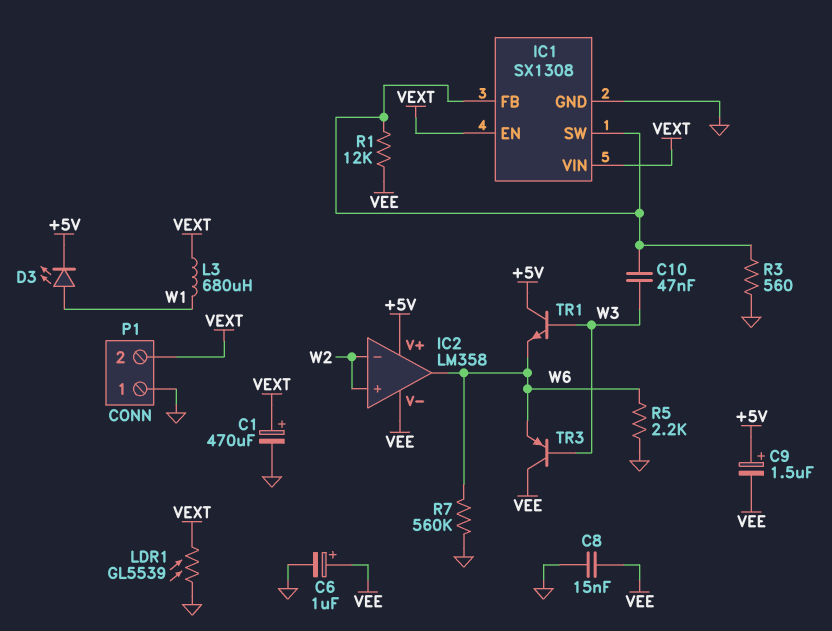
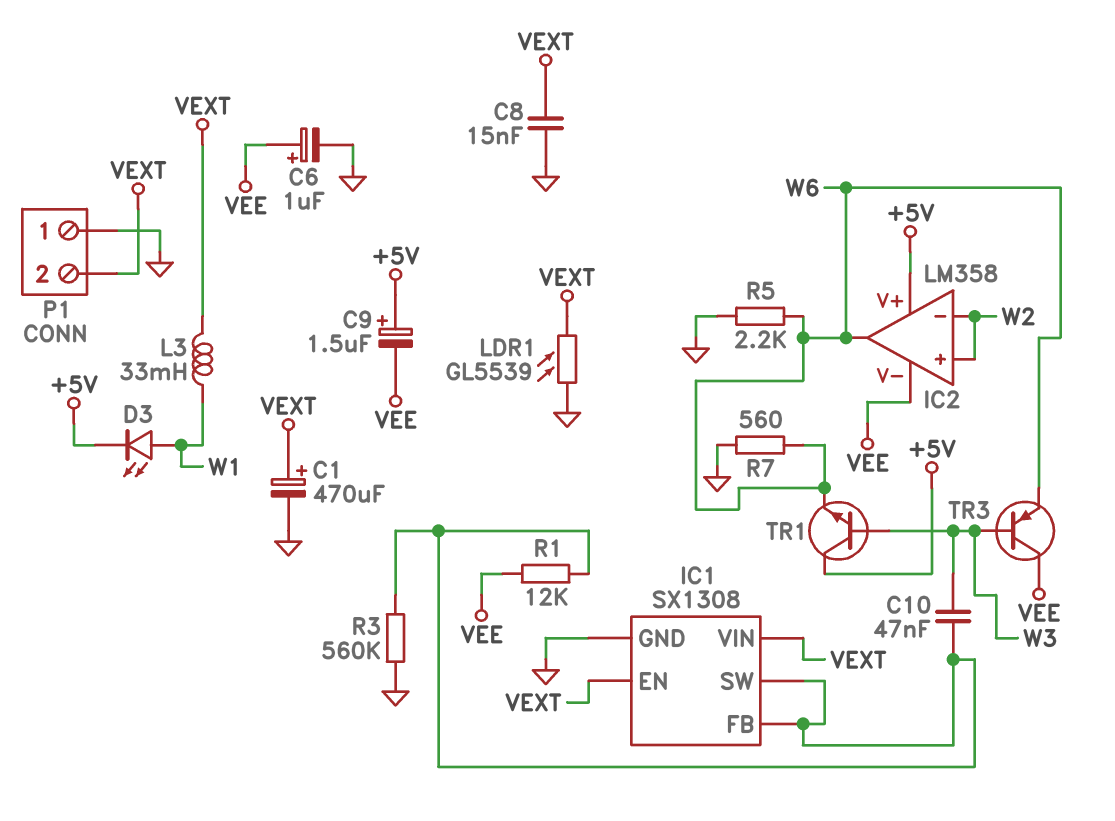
C8: 15nF (GND, VEE) -> 15nF (GND, VEXT)
L3: 680uH (VEXT, W1) -> 33mH (VEXT, W1)
R3: 560 (GND, IC1/FB) -> 560k (GND, IC1/FB)
R7: 560k (GND, W6) -> 560 (GND, W6)

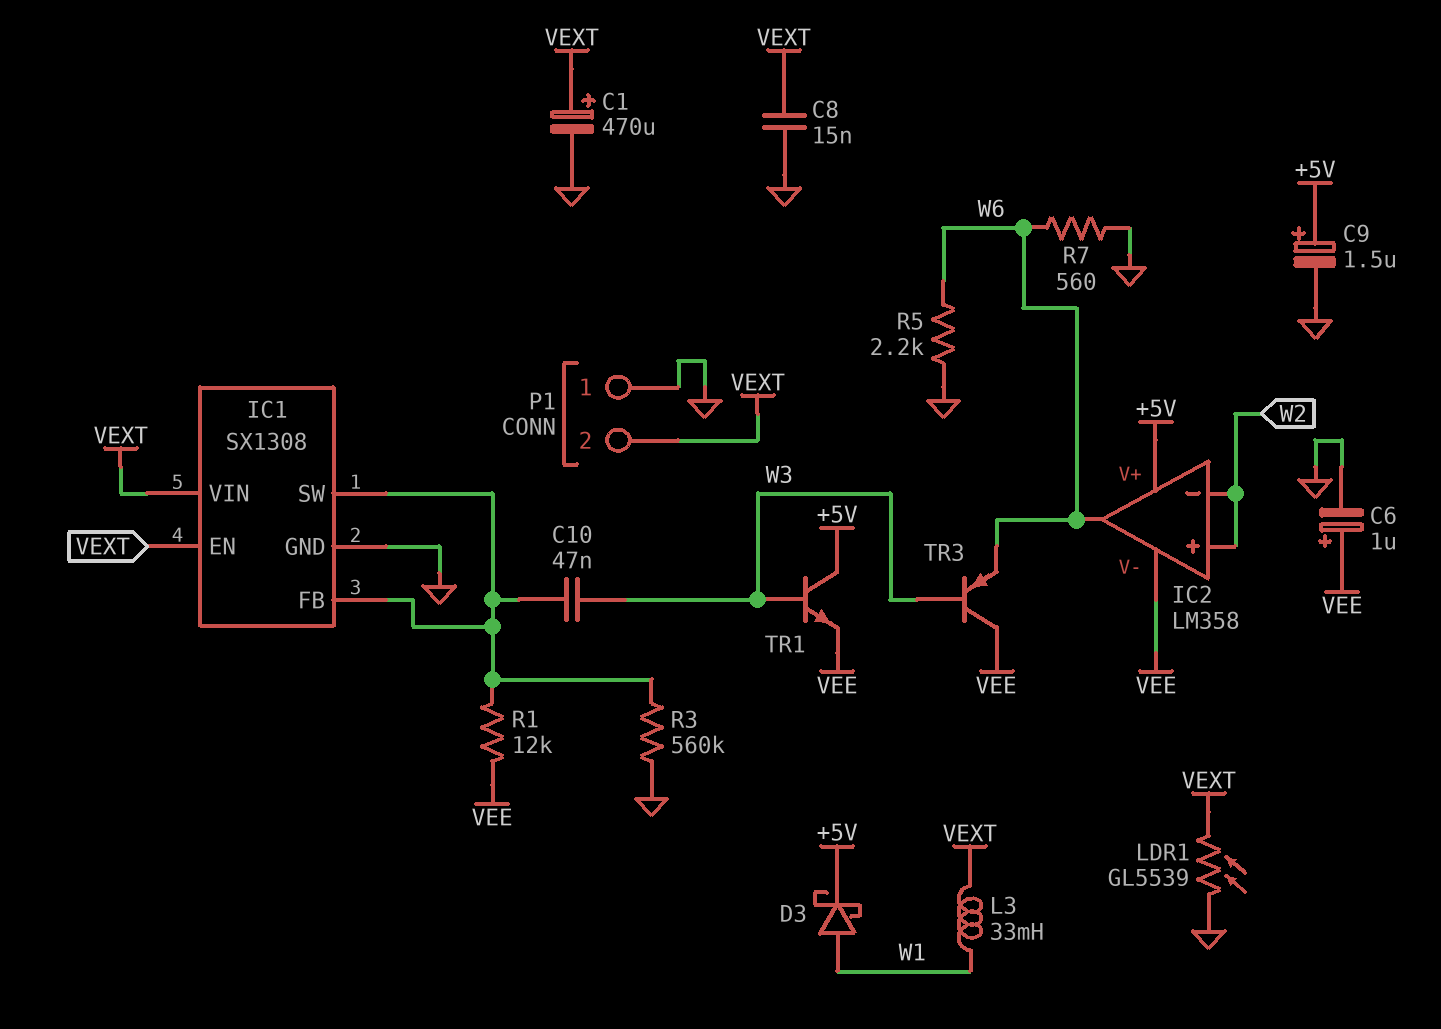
C9: 1.5uF (plus +5V, minus VEE) -> 1.5uF (plus +5V, minus GND)
D3: LED (A W1, K +5V) -> schottky (A W1, K +5V)
TR1: NPN (B W3, C +5V, E W6) -> NPN (B W3, C +5V, E VEE)

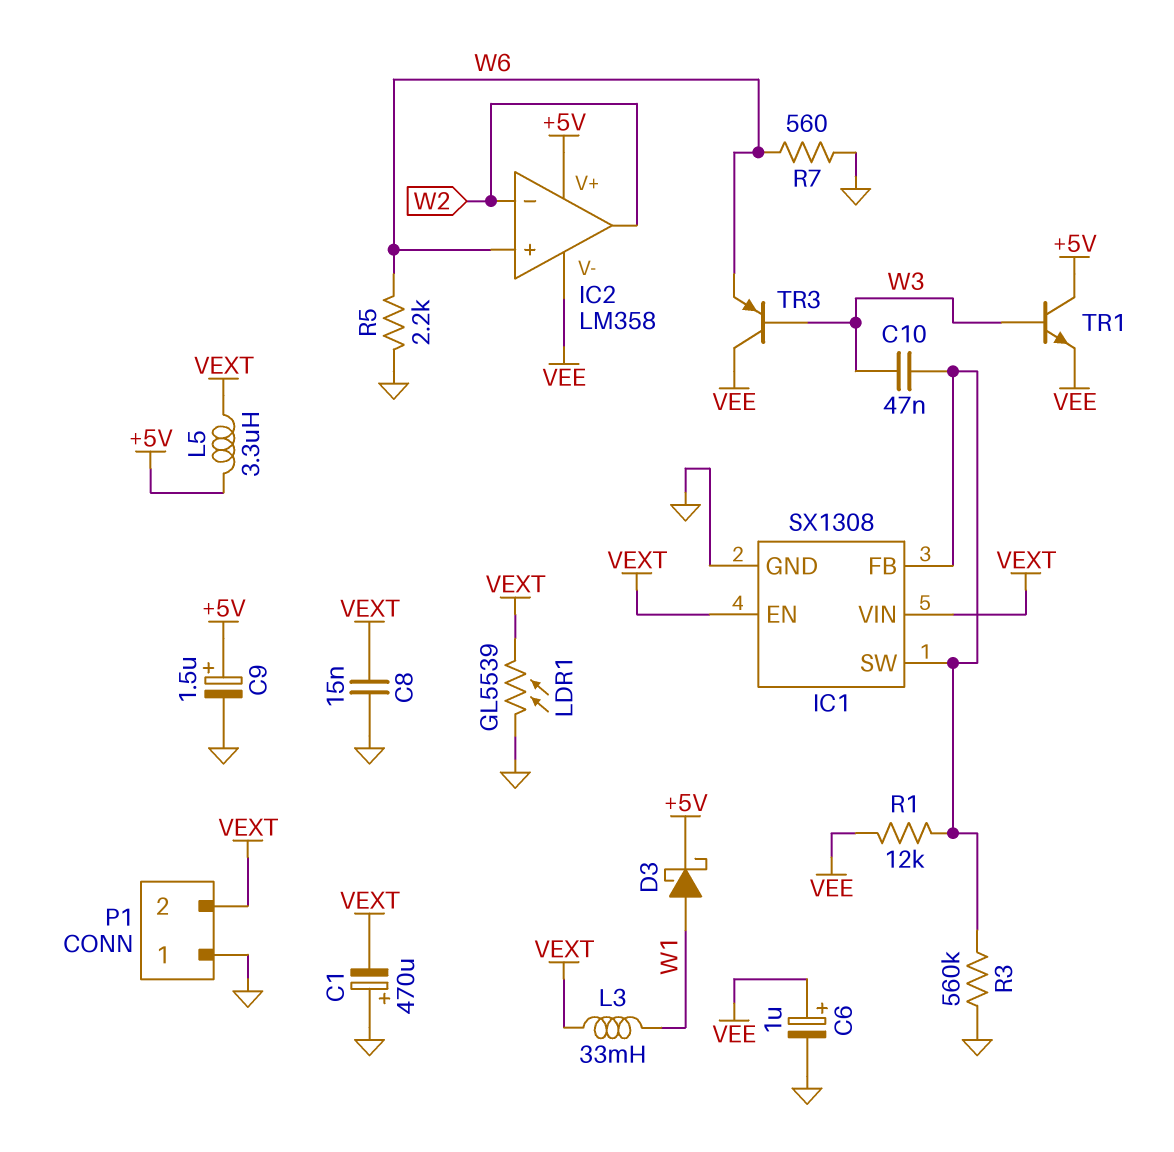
C1: 470uF (plus VEXT, minus GND) -> 470uF (plus GND, minus VEXT)
IC2 pin in+: W2 -> W6
IC2 pin out: W6 -> W2
L5: none -> 3.3uH (+5V, VEXT)

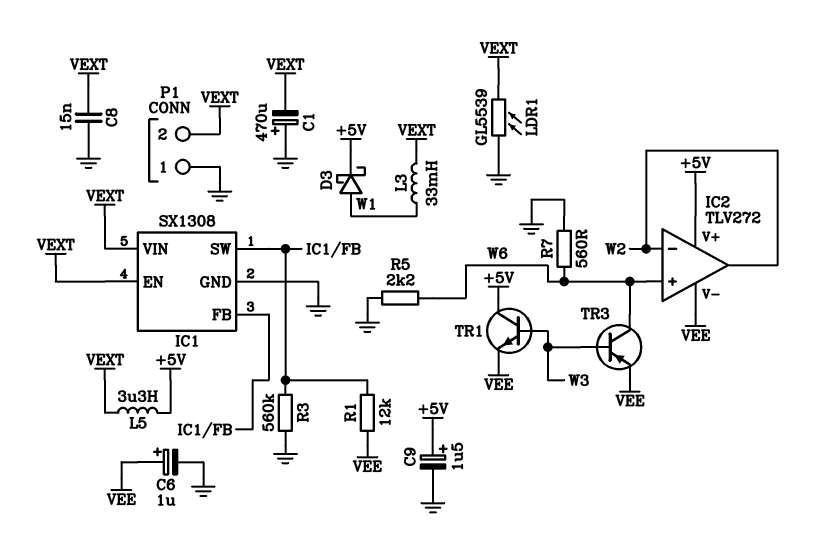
C10: 47nF (IC1/FB, W3) -> none
IC2: LM358 -> TLV272
TR3: PNP (B W3, C VEE, E W6) -> PNP (B W3, C W6, E VEE)

